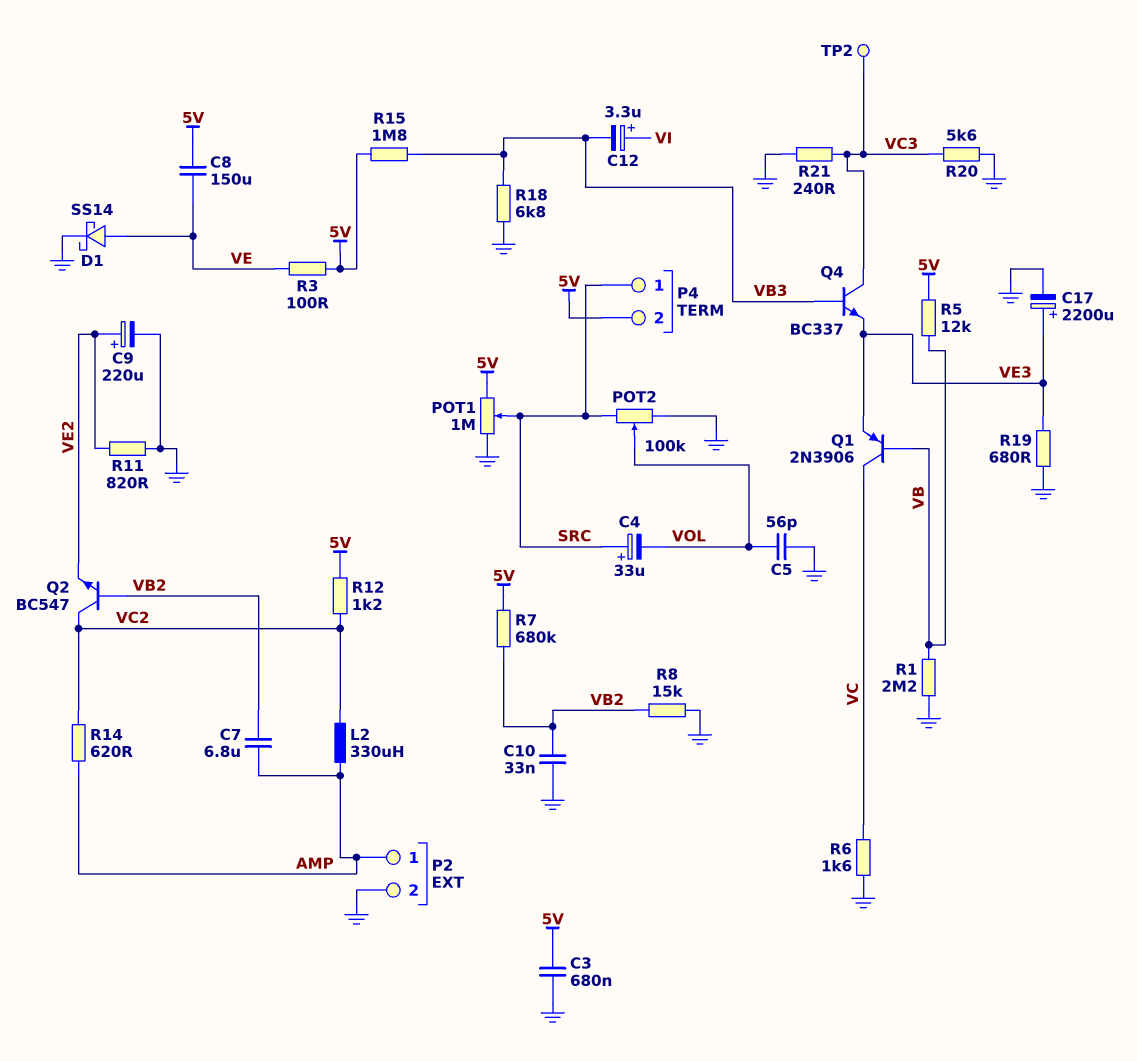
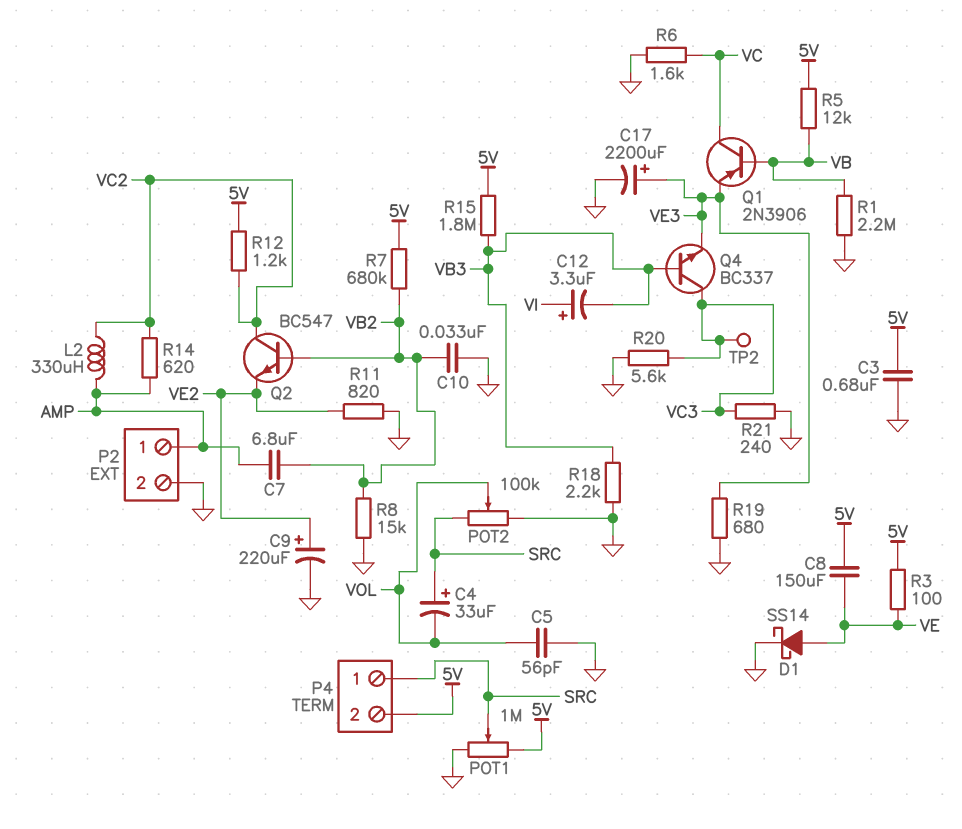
R18: 6.8k (GND, VB3) -> 2.2k (GND, VB3)

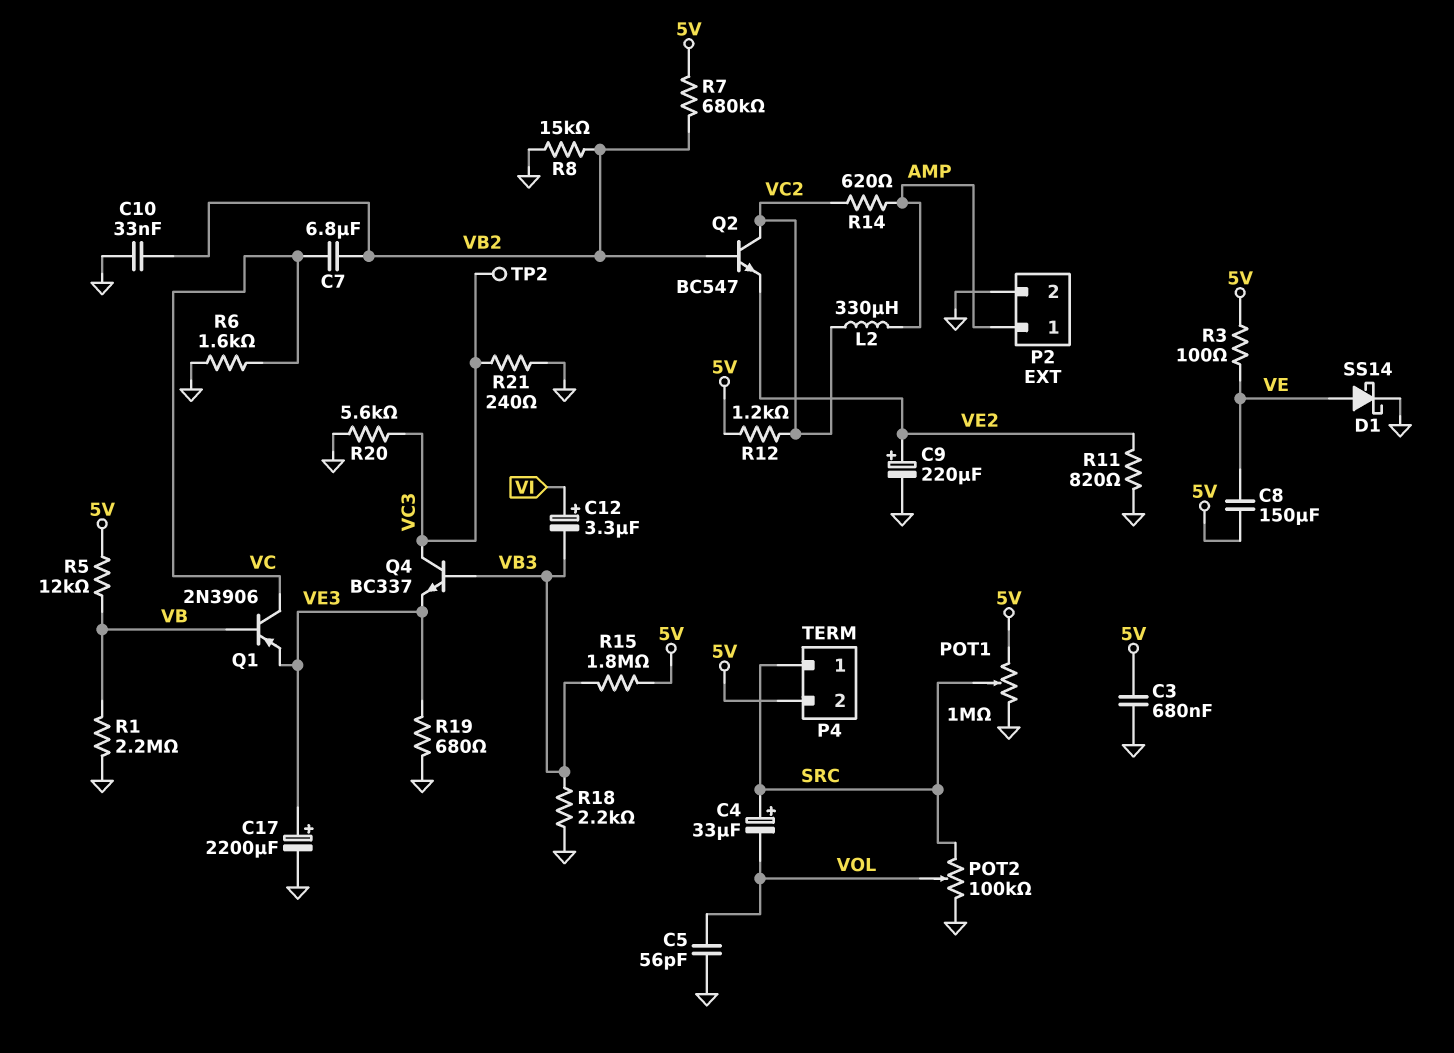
C7: 6.8uF (AMP, VB2) -> 6.8uF (VB2, VC)

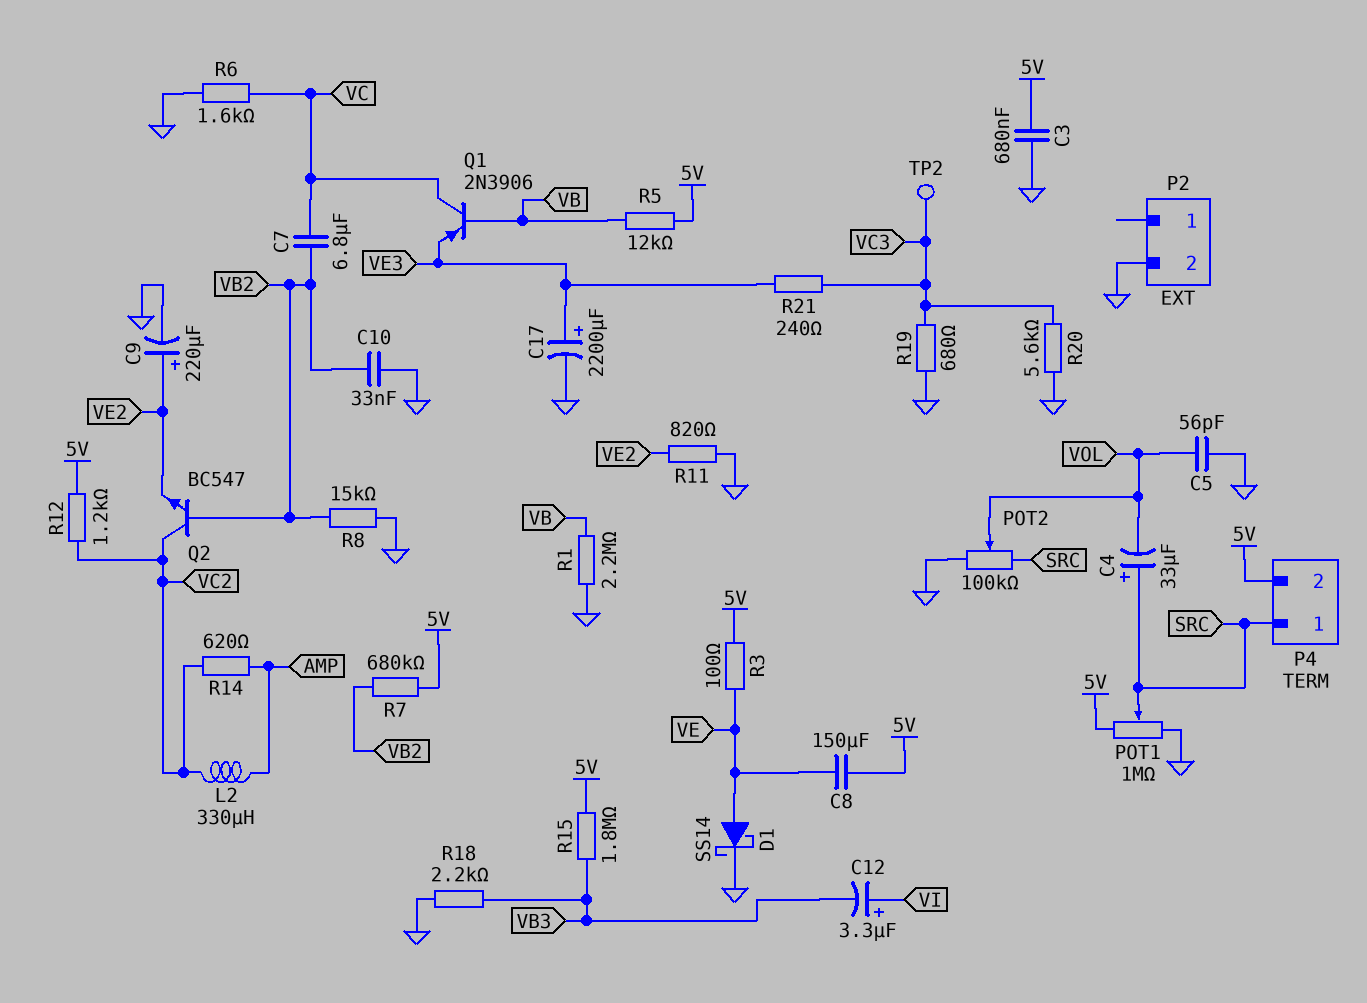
P2 pin 1: AMP -> none
Q4: NPN BC337 (B VB3, C VC3, E VE3) -> none
R19: 680 (GND, VE3) -> 680 (GND, VC3)
R21: 240 (GND, VC3) -> 240 (VC3, VE3)

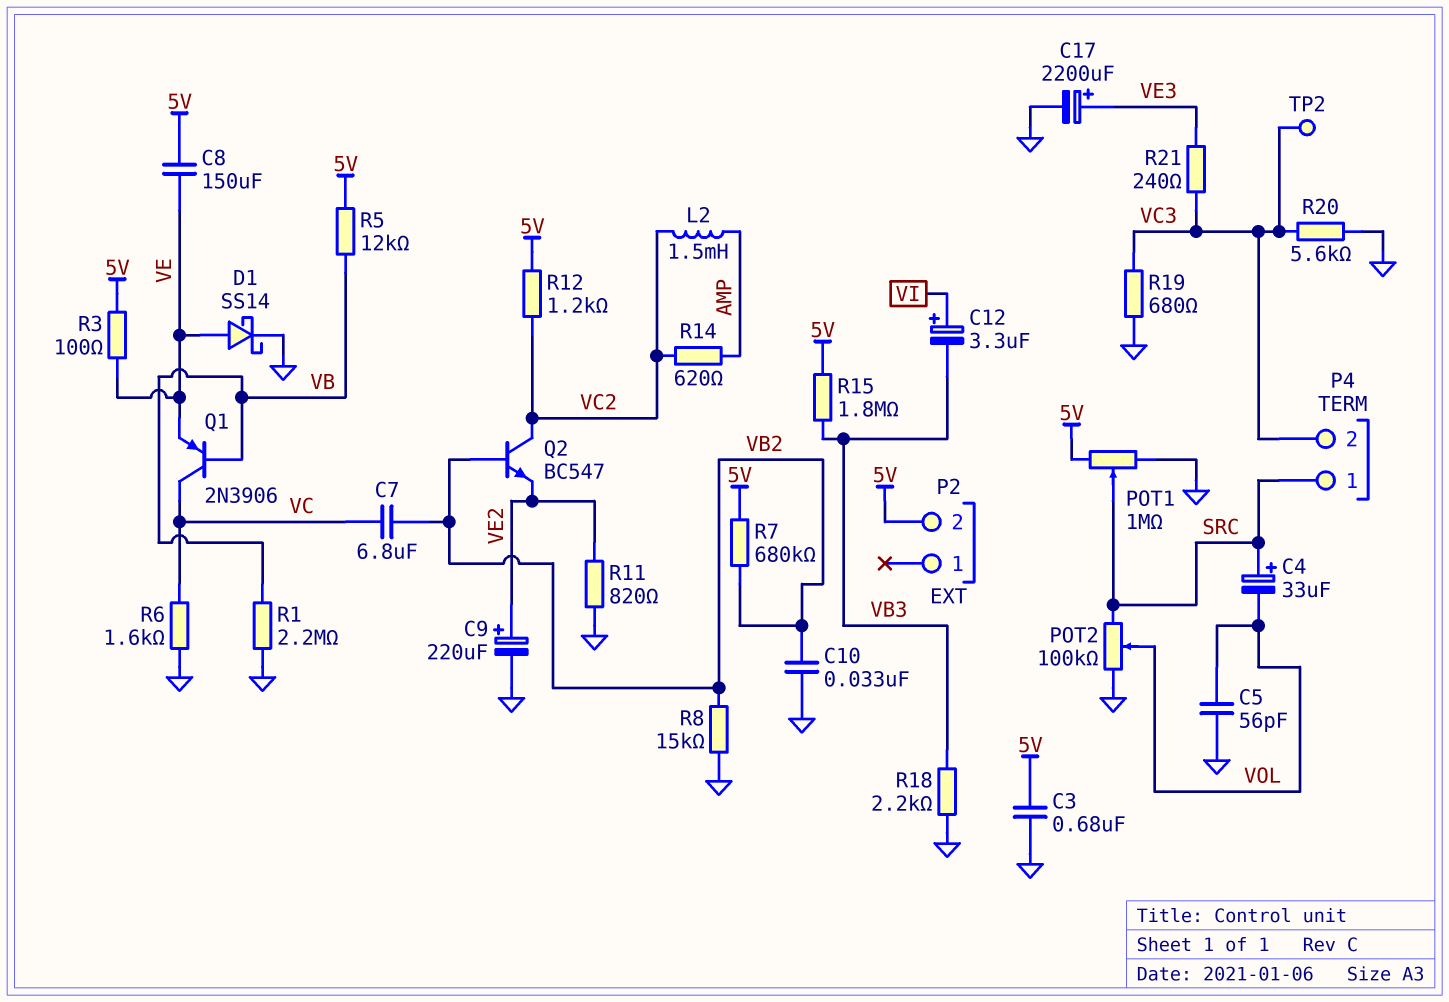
L2: 330uH (AMP, VC2) -> 1.5mH (AMP, VC2)
P2 pin 2: GND -> 5V
P4 pin 2: 5V -> VC3
Q1: PNP 2N3906 (B VB, C VC, E VE3) -> PNP 2N3906 (B VB, C VC, E VE)

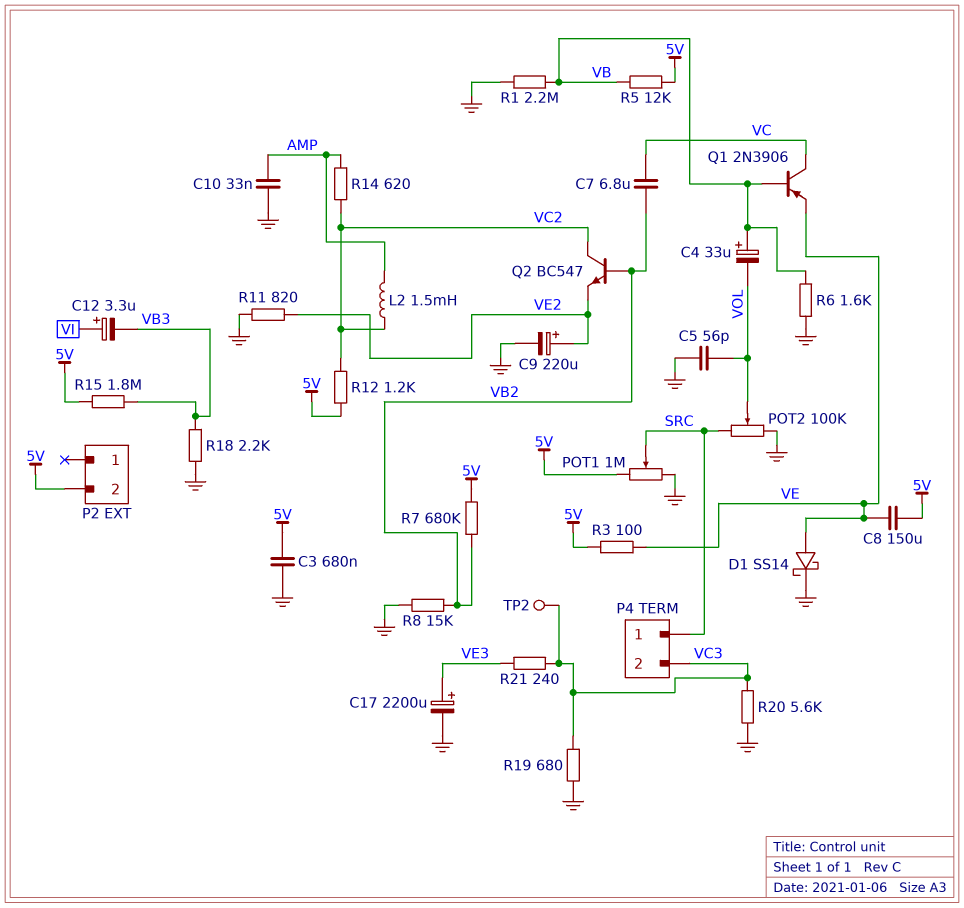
C4: 33uF (plus SRC, minus VOL) -> 33uF (plus VB, minus VOL)
C10: 33nF (GND, VB2) -> 33nF (AMP, GND)
R6: 1.6k (GND, VC) -> 1.6k (GND, VB)

